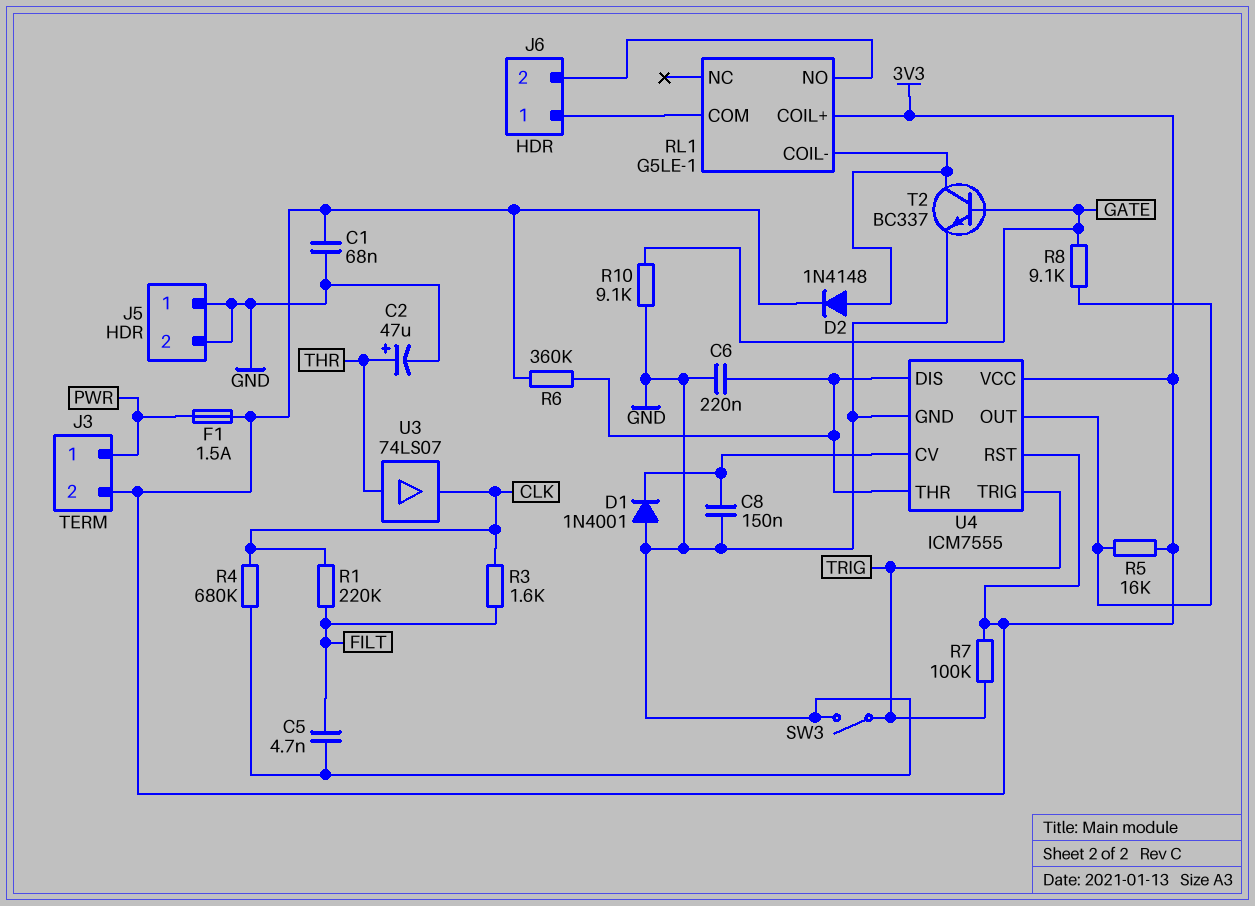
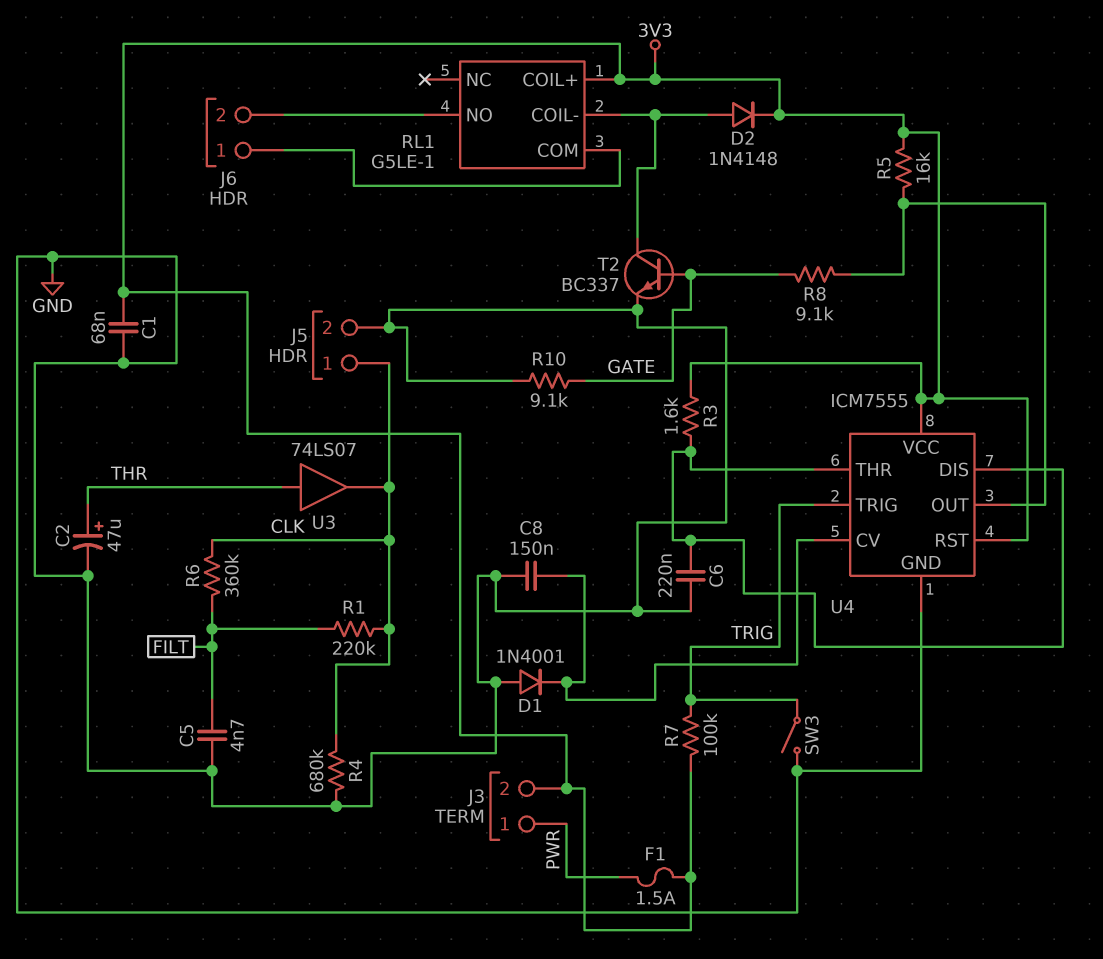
J5 pin 1: GND -> CLK
R3: 1.6k (CLK, FILT) -> 1.6k (3V3, U4/DIS)
R6: 360k (3V3, U4/DIS) -> 360k (CLK, FILT)

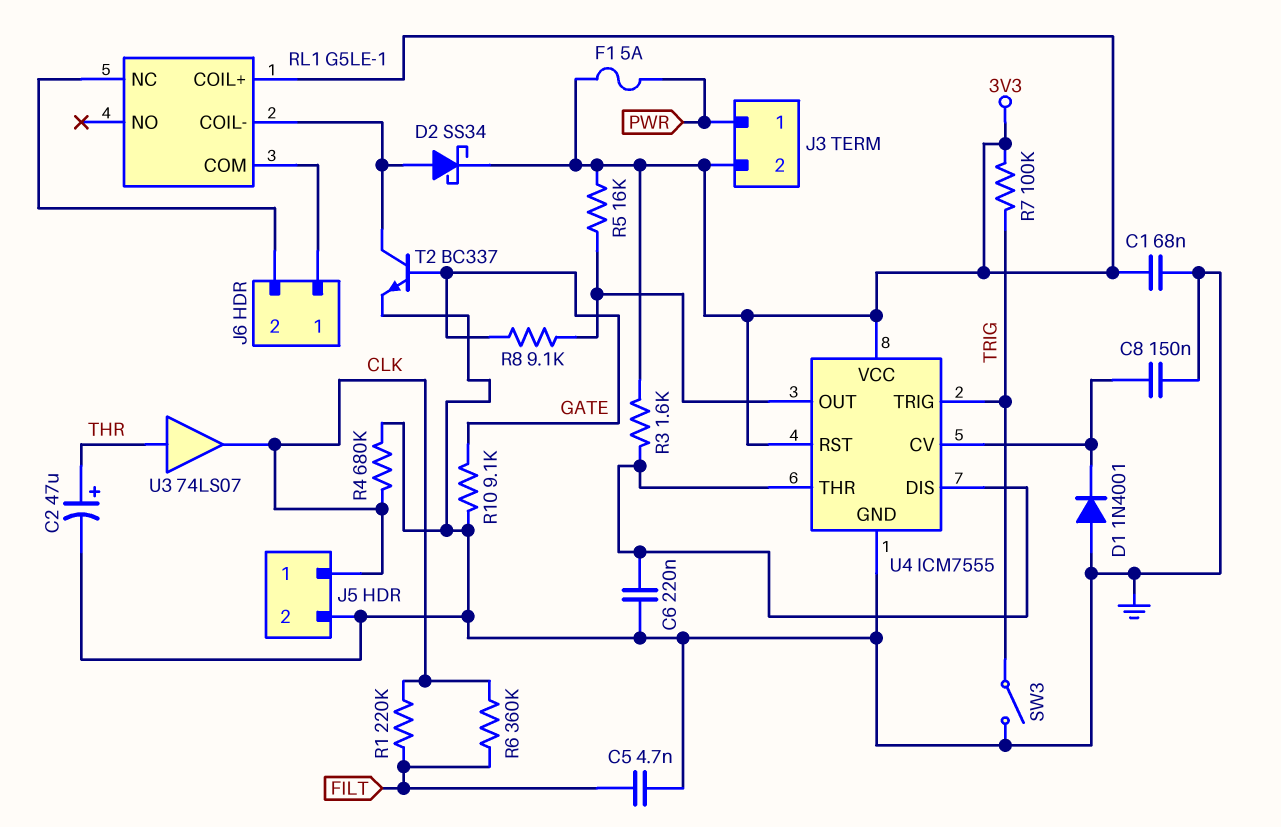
D2: diode 1N4148 (A RL1/COIL-, K 3V3) -> schottky SS34 (A RL1/COIL-, K 3V3)
F1: 1.5A (3V3, PWR) -> 5A (3V3, PWR)
RL1 pin NC: none -> J6/2
RL1 pin NO: J6/2 -> none

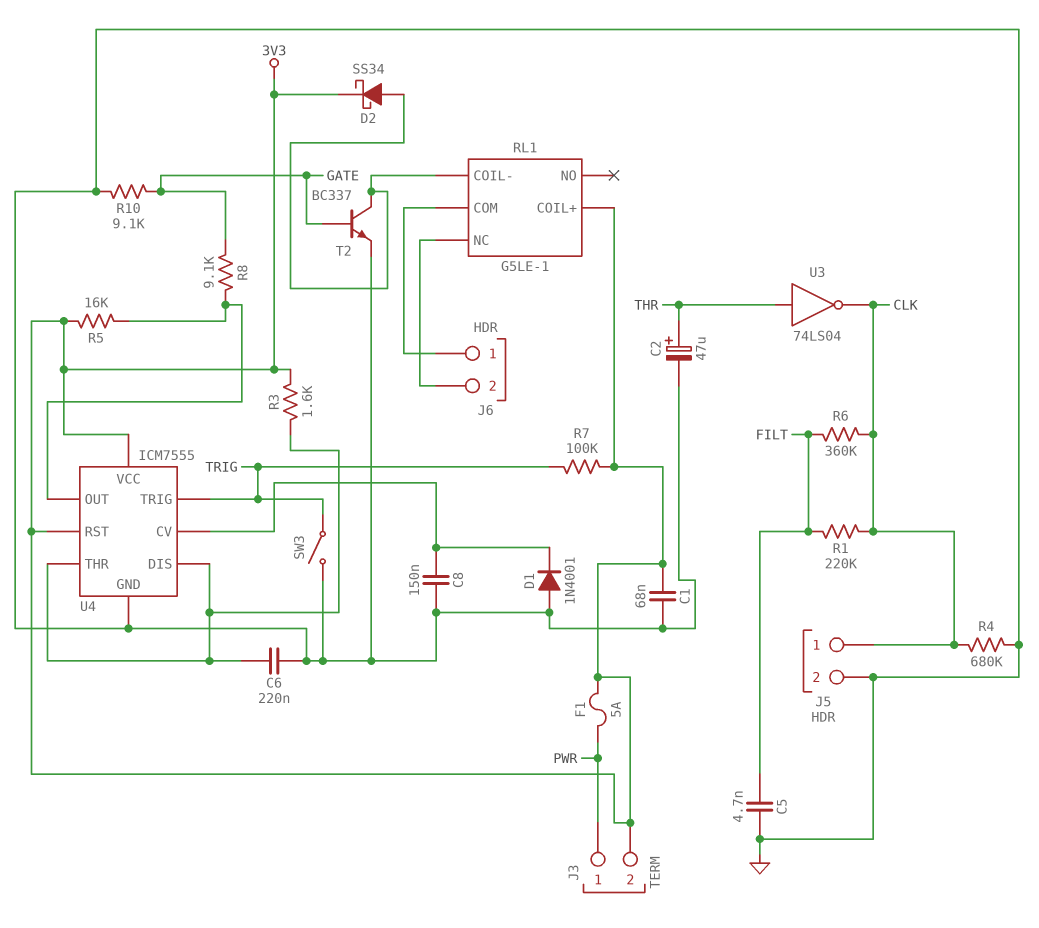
U3: buffer 74LS07 (in THR, out CLK) -> NOT 74LS04 (in THR, out CLK)

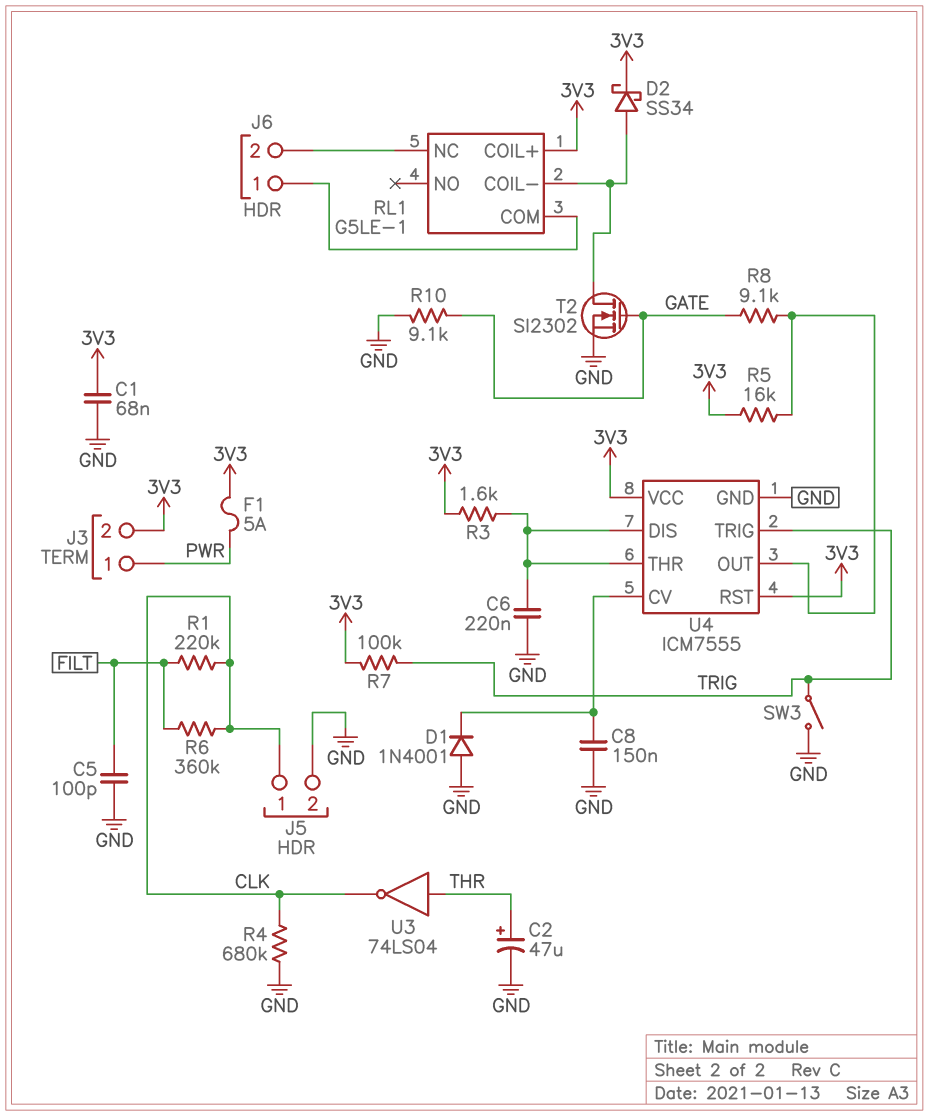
C5: 4.7nF (FILT, GND) -> 100pF (FILT, GND)
T2: NPN BC337 (B GATE, C RL1/COIL-, E GND) -> NMOS SI2302 (G GATE, D RL1/COIL-, S GND)

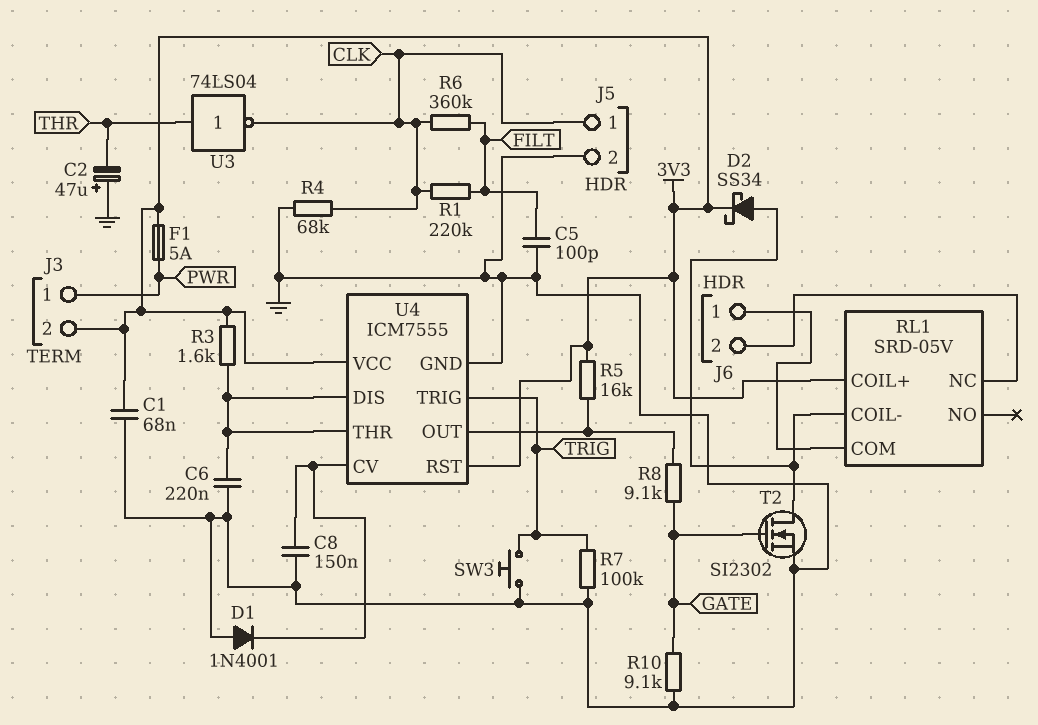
C2: 47uF (plus THR, minus GND) -> 47uF (plus GND, minus THR)
R4: 680k (CLK, GND) -> 68k (CLK, GND)
R7: 100k (3V3, TRIG) -> 100k (GND, TRIG)
RL1: G5LE-1 -> SRD-05V
SW3: switch (GND, TRIG) -> button (GND, TRIG)

